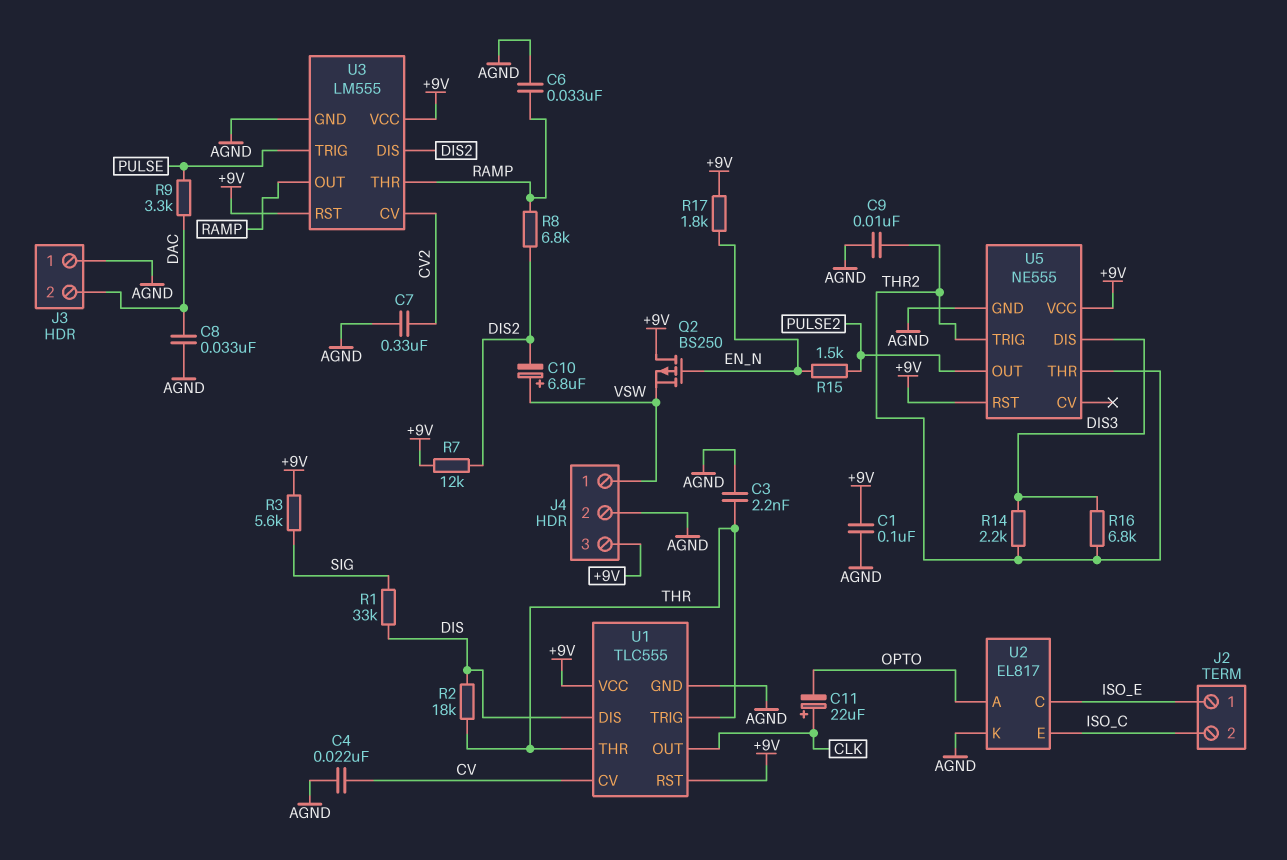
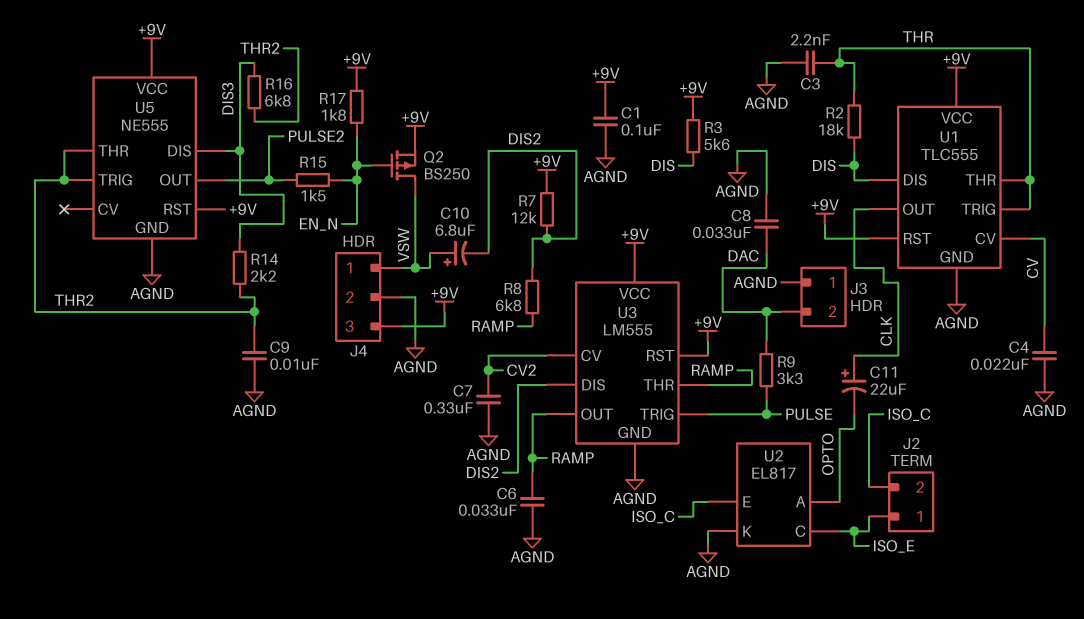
Q2: PMOS BS250 (G EN_N, D +9V, S VSW) -> PMOS BS250 (G EN_N, D VSW, S +9V)
R1: 33k (DIS, SIG) -> none
R3: 5.6k (+9V, SIG) -> 5.6k (+9V, DIS)

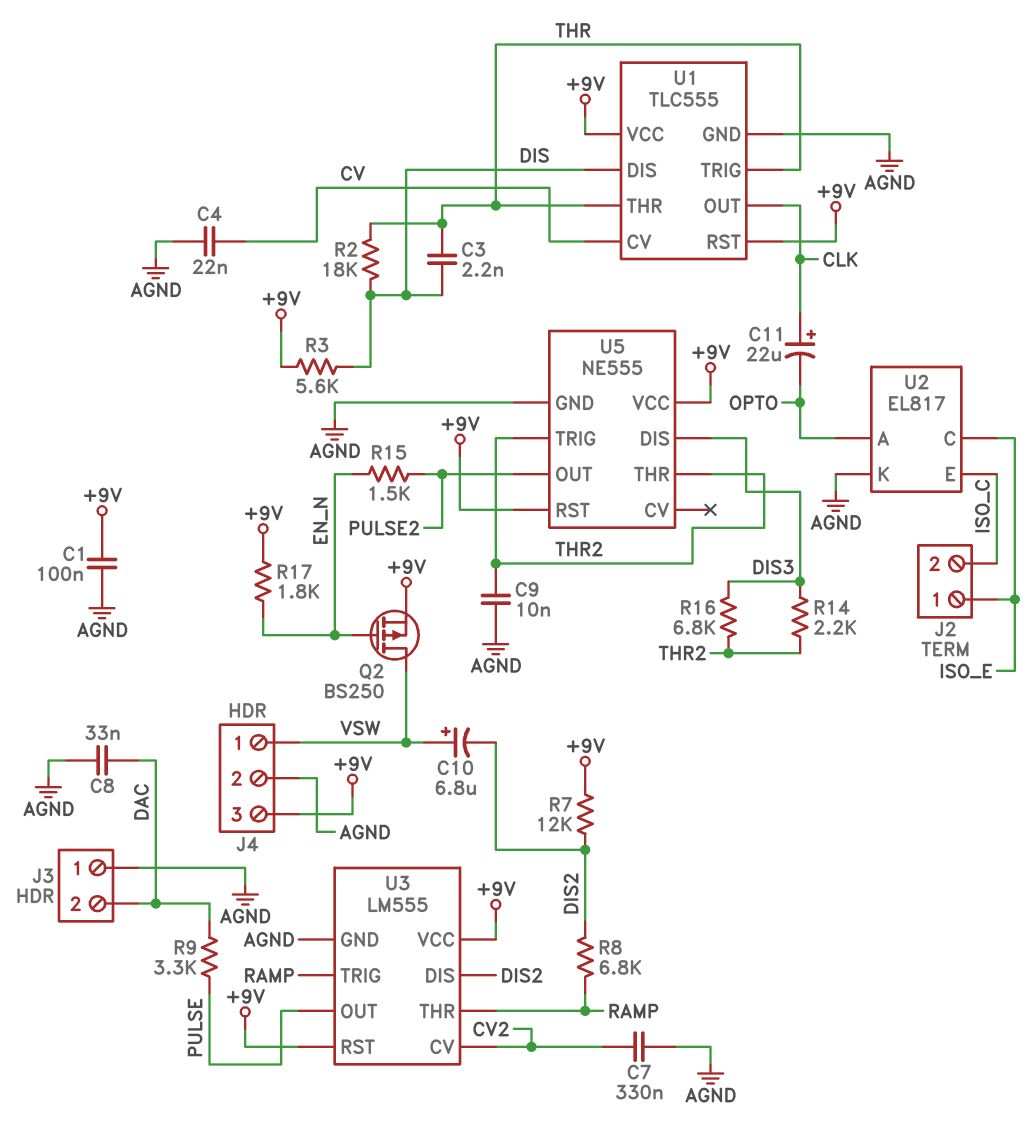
C3: 2.2nF (AGND, THR) -> 2.2nF (DIS, THR)
C6: 33nF (AGND, RAMP) -> none
U3 pin OUT: RAMP -> PULSE
U3 pin TRIG: PULSE -> RAMP

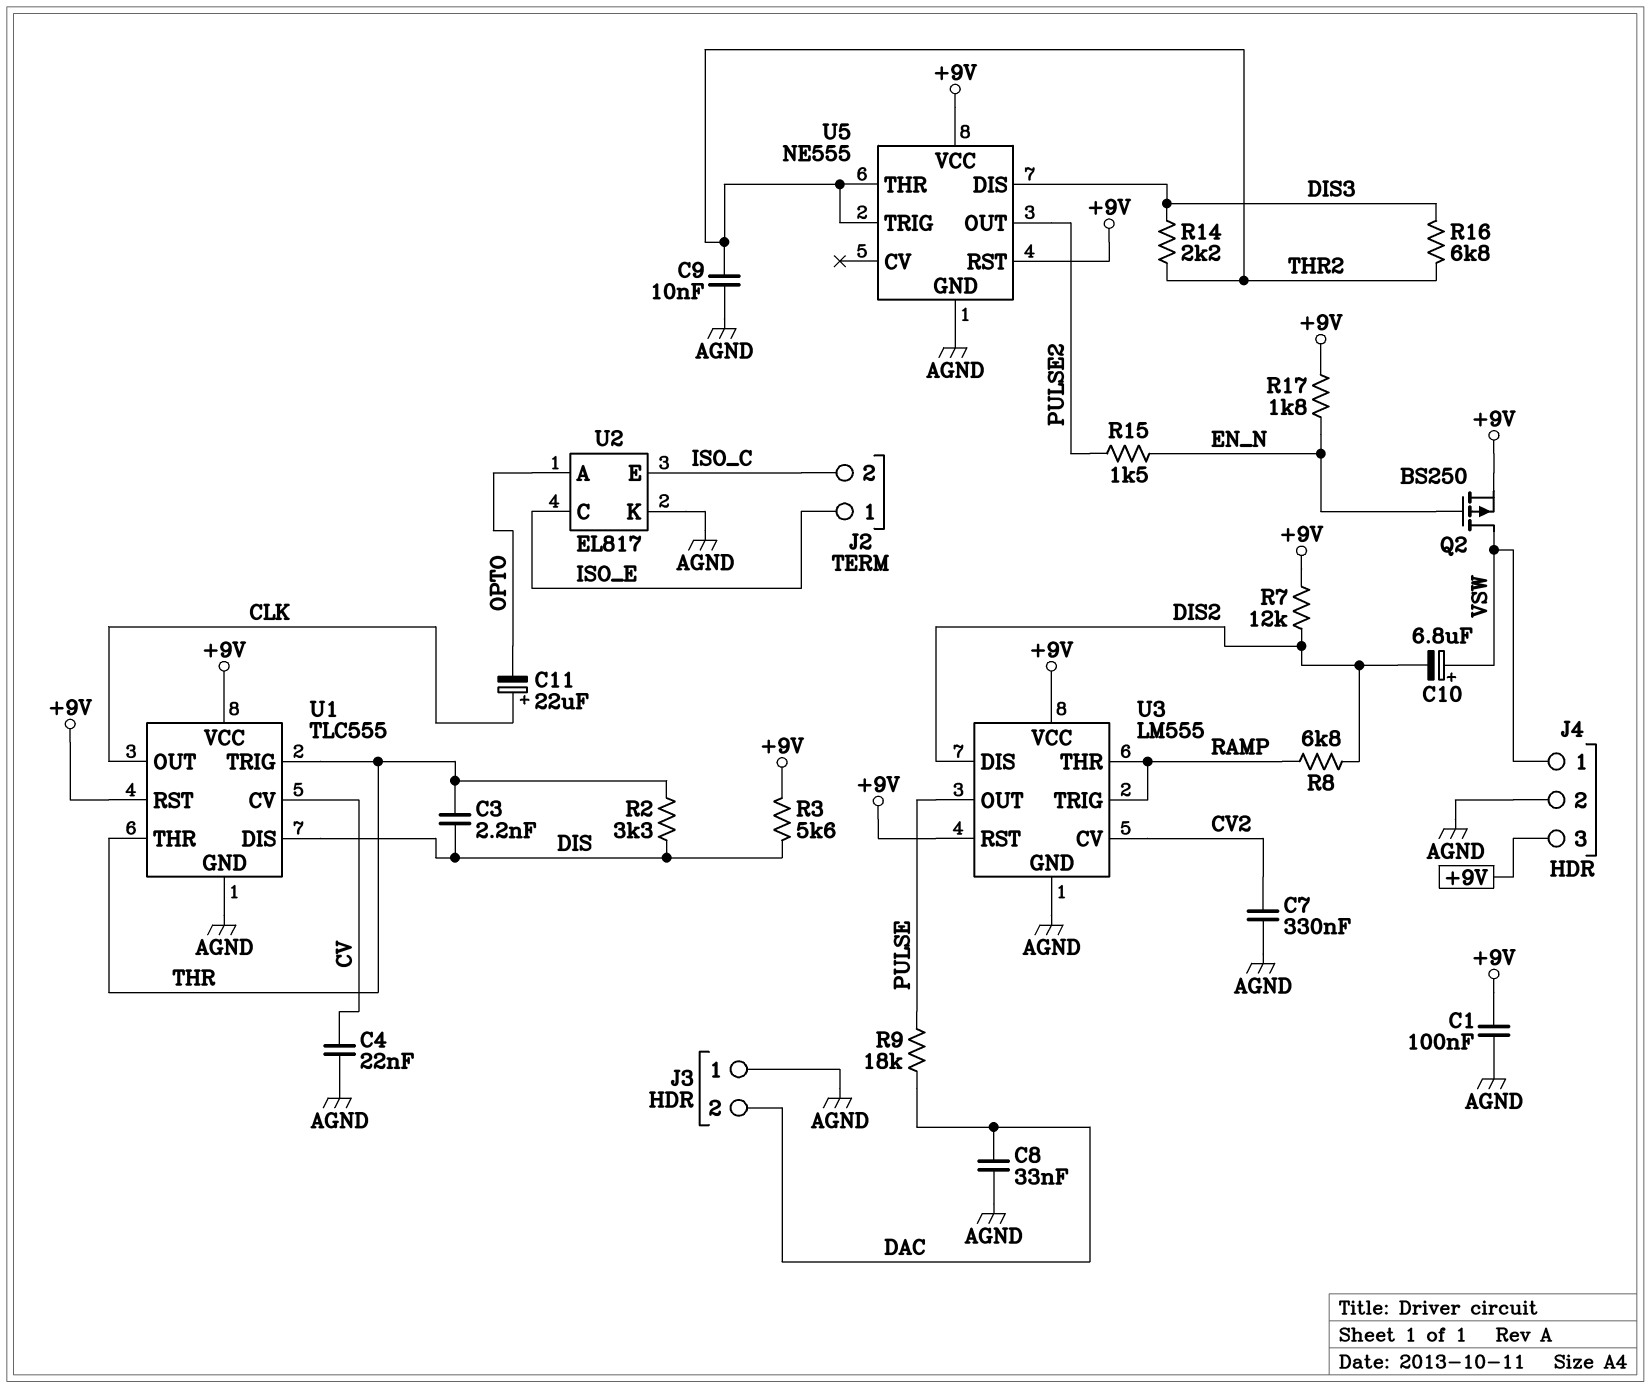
R2: 18k (DIS, THR) -> 3.3k (DIS, THR)
R9: 3.3k (DAC, PULSE) -> 18k (DAC, PULSE)

